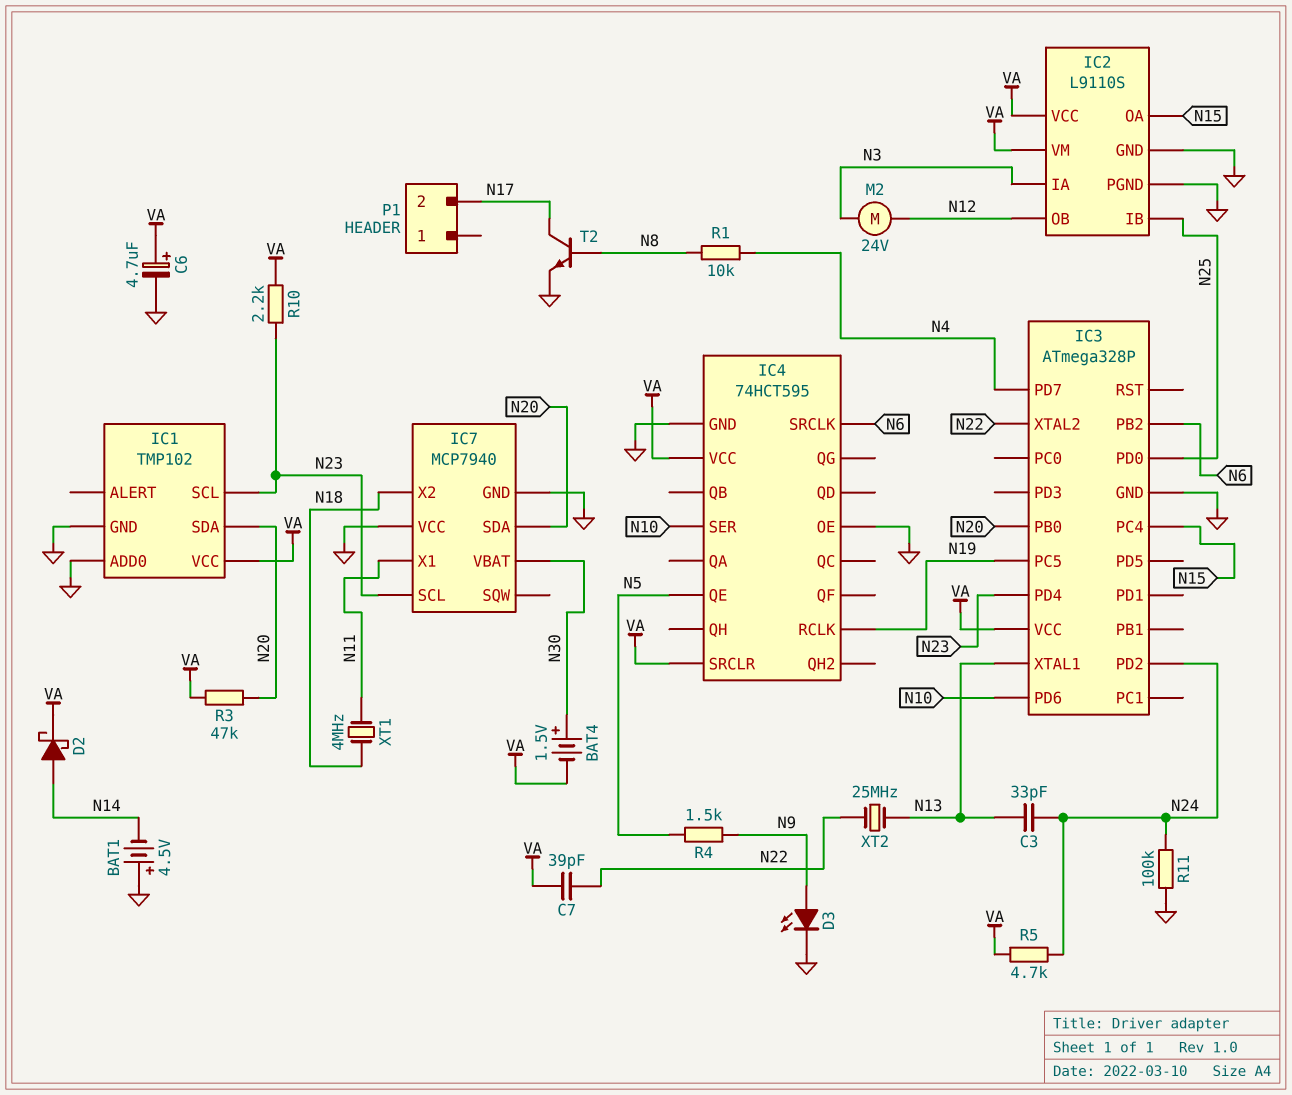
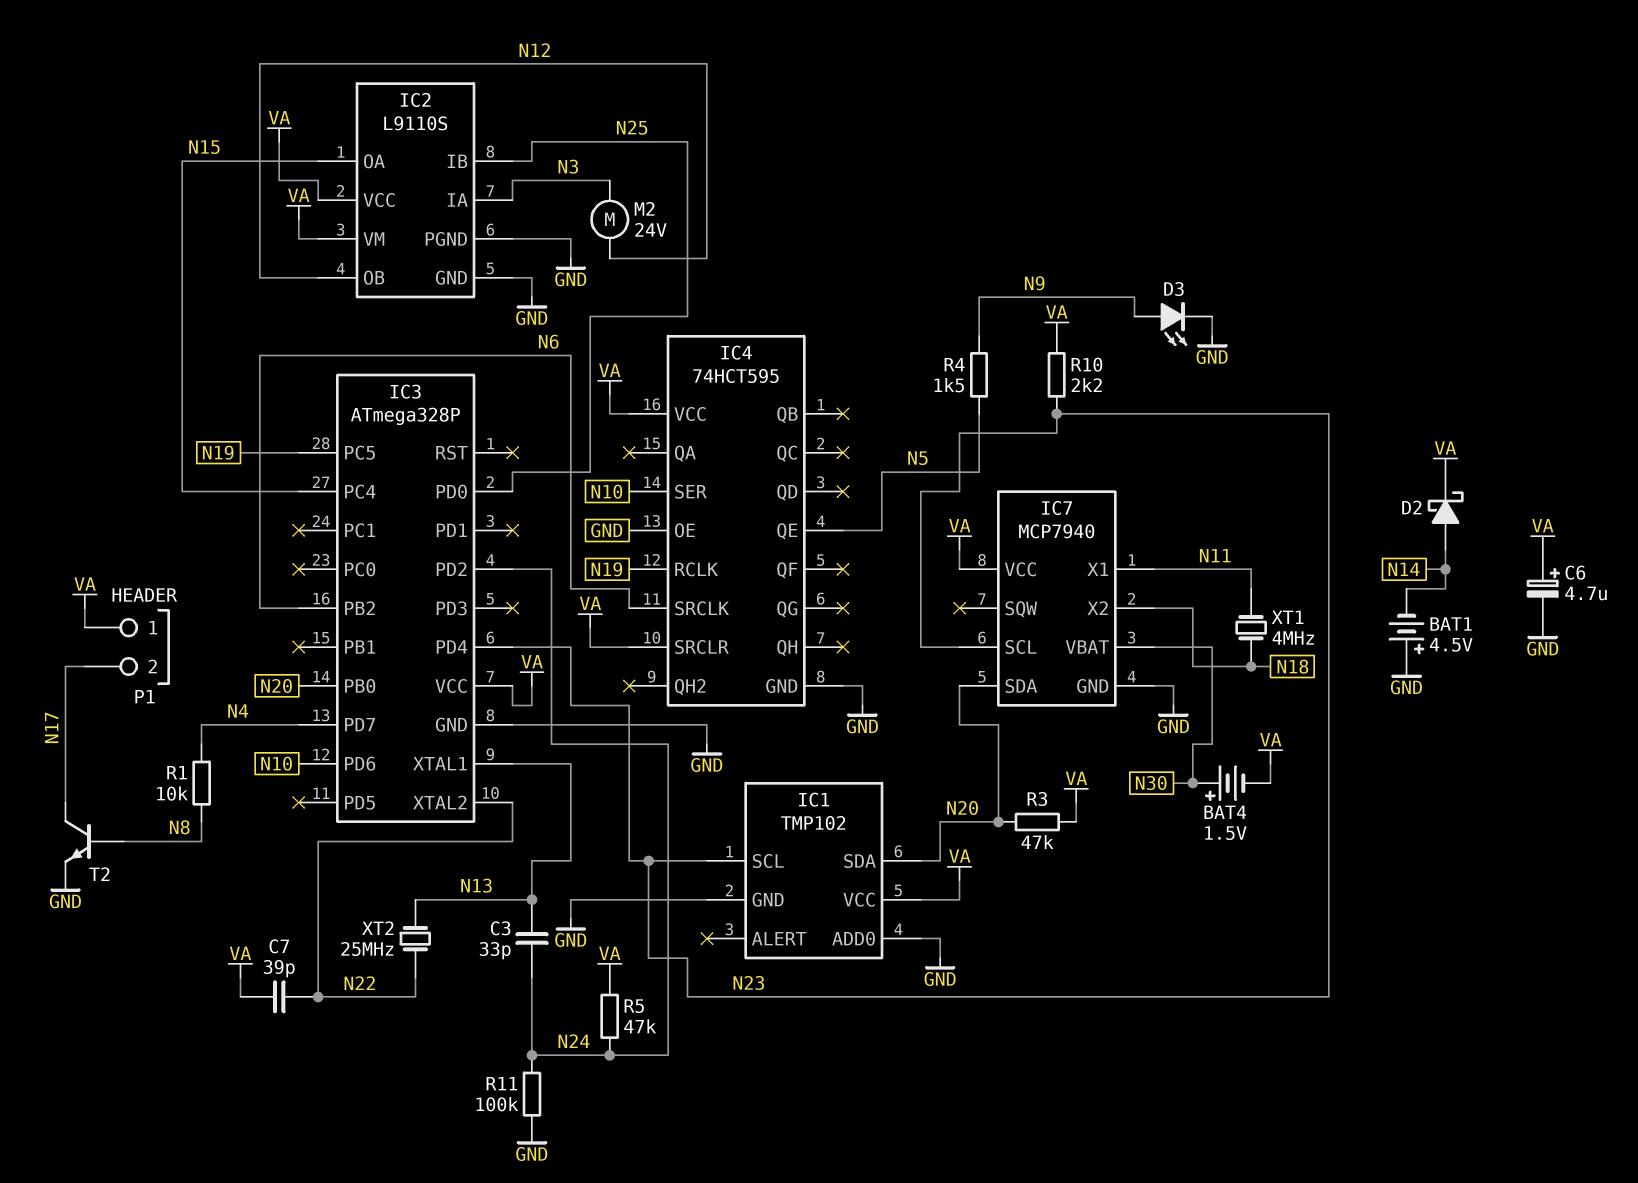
IC7 pin VCC: GND -> VA
P1 pin 1: none -> VA
R5: 4.7k (N24, VA) -> 47k (N24, VA)

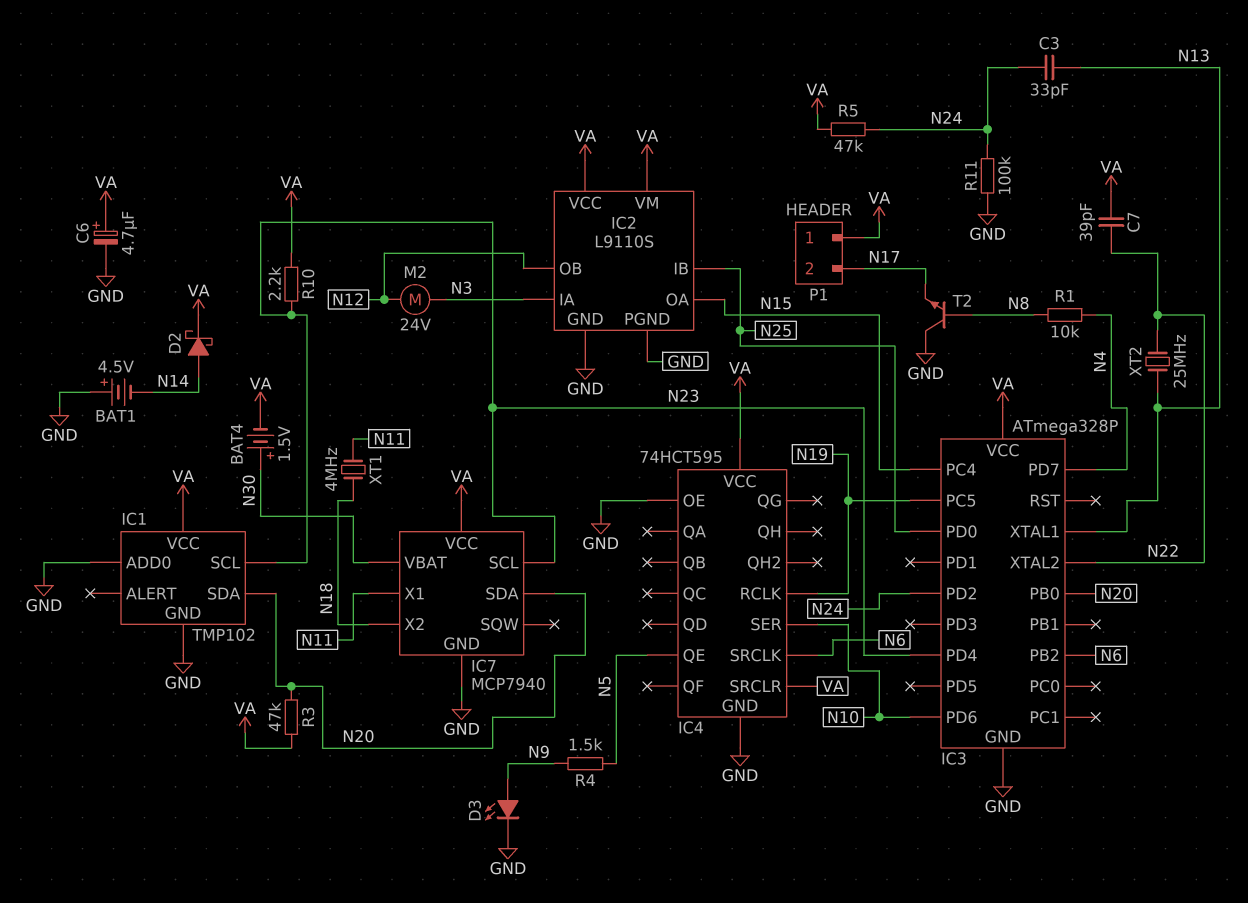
T2: NPN (B N8, C N17, E GND) -> NPN (B N8, C GND, E N17)

